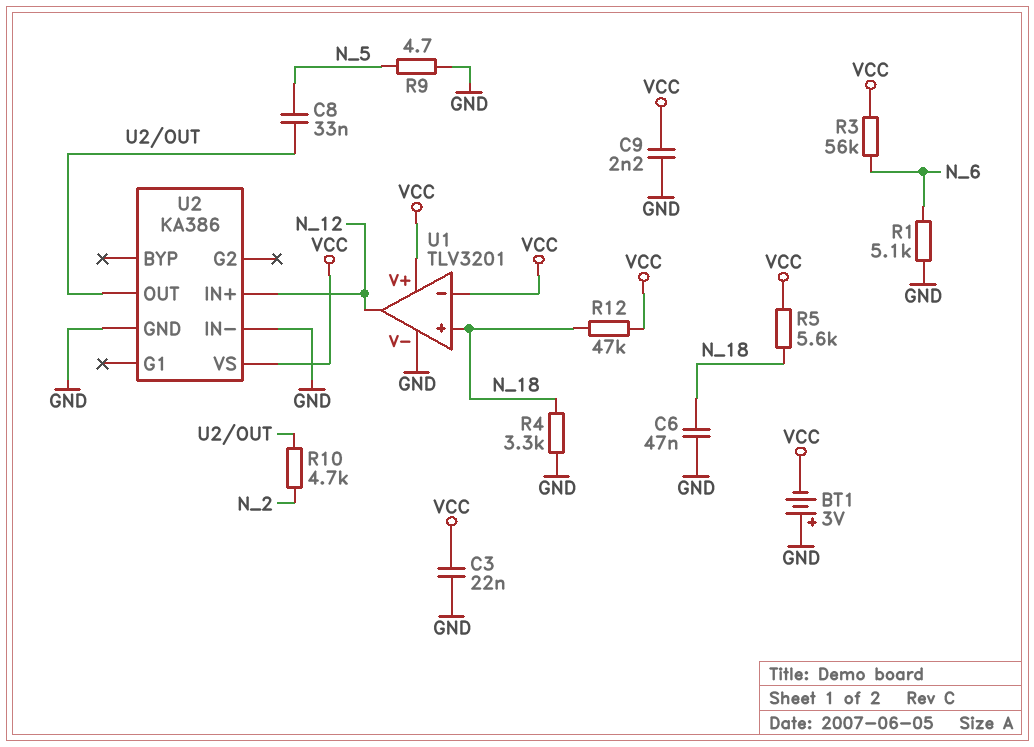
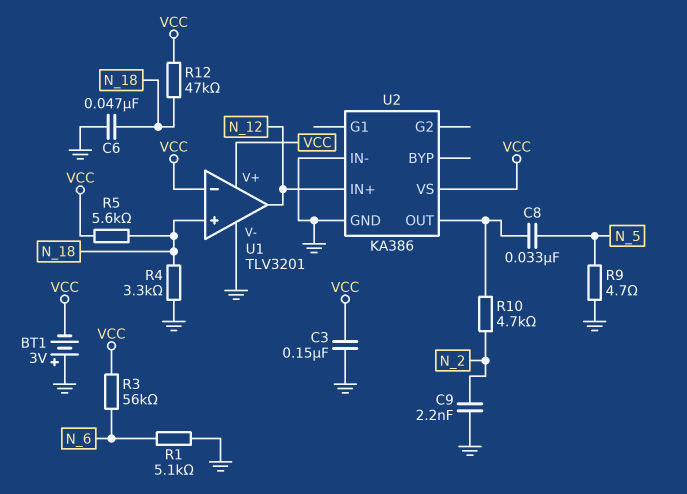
C3: 22nF (GND, VCC) -> 150nF (GND, VCC)
C9: 2.2nF (GND, VCC) -> 2.2nF (GND, N_2)

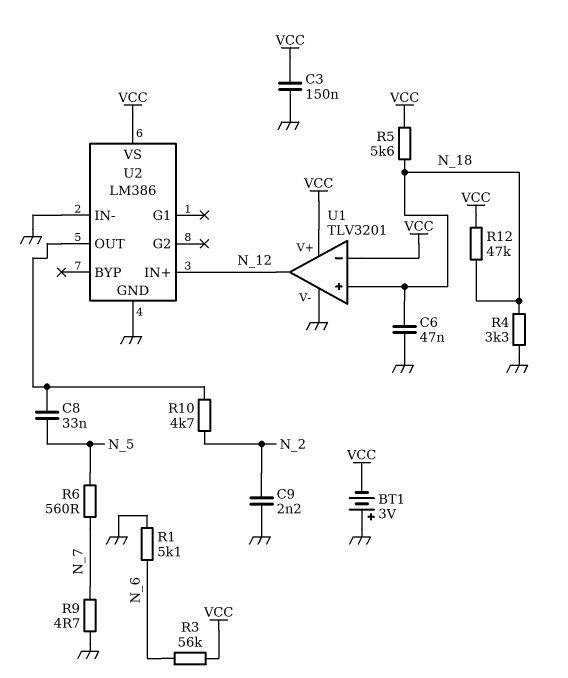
R6: none -> 560 (N_5, N_7)
R9: 4.7 (GND, N_5) -> 4.7 (GND, N_7)
U2: KA386 -> LM386

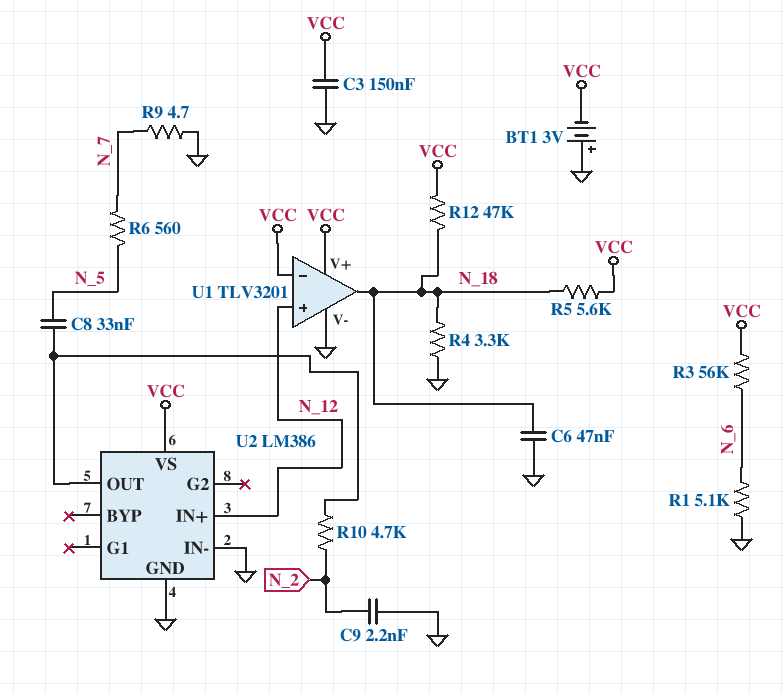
U1 pin in+: N_18 -> N_12
U1 pin out: N_12 -> N_18

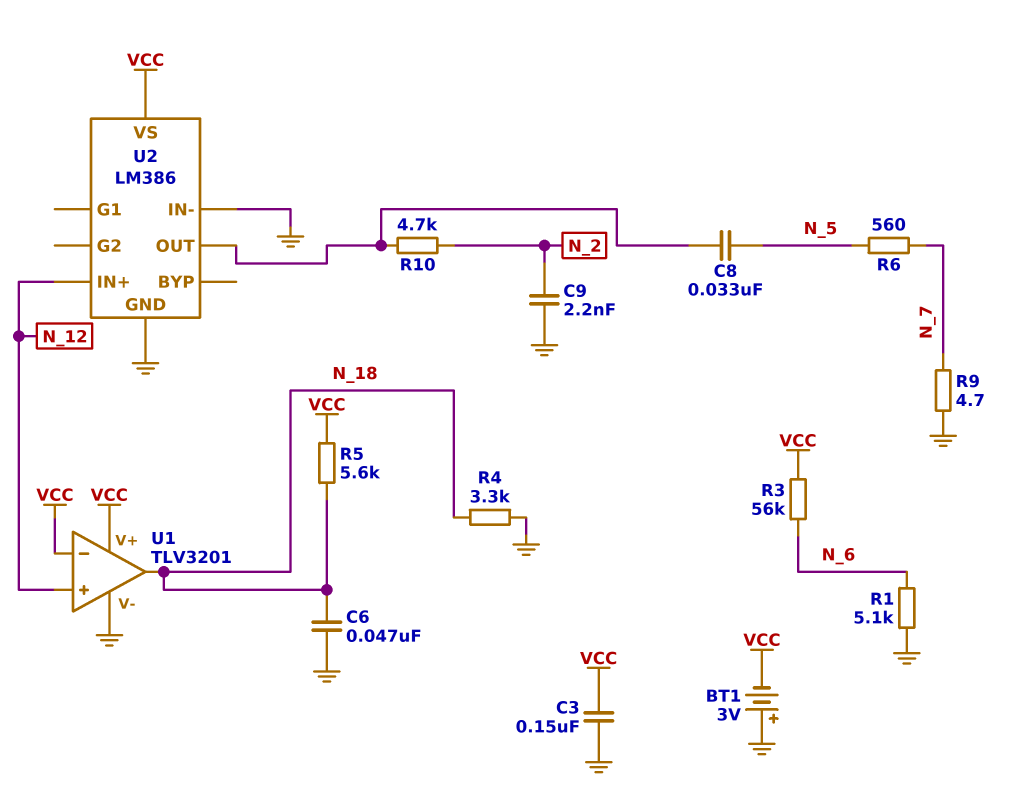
R12: 47k (N_18, VCC) -> none

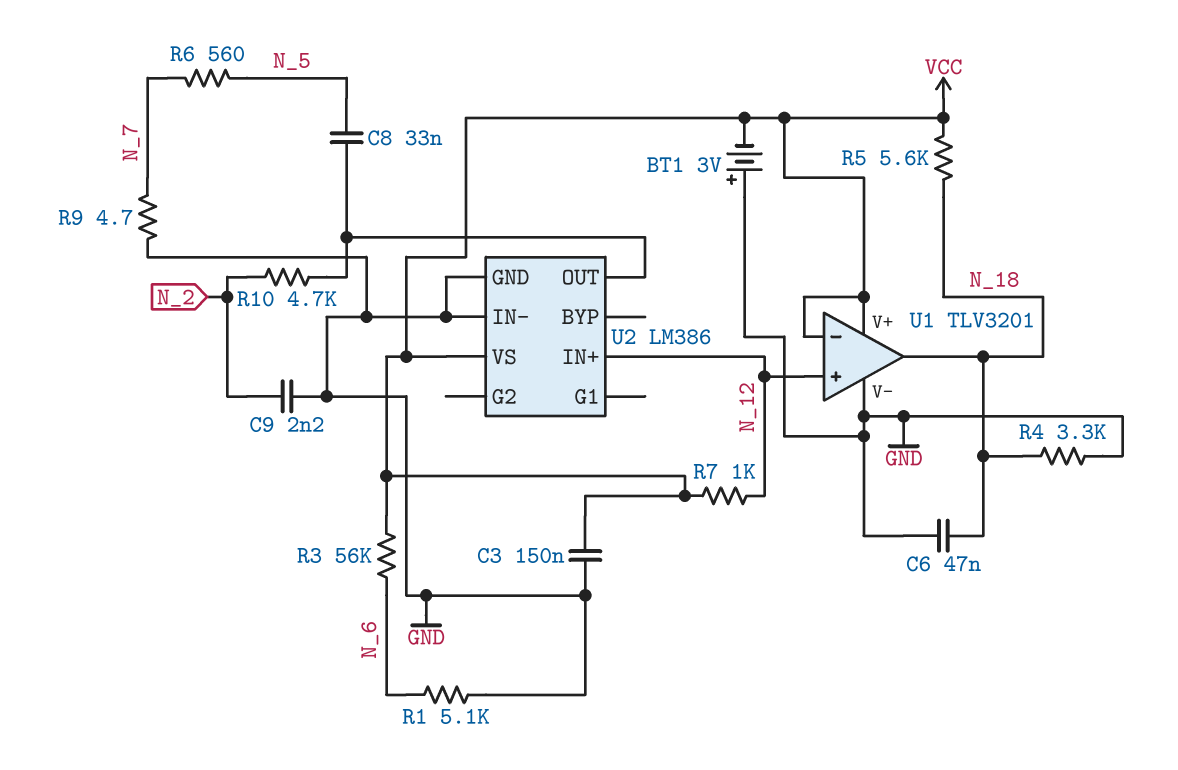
R7: none -> 1k (N_12, VCC)

